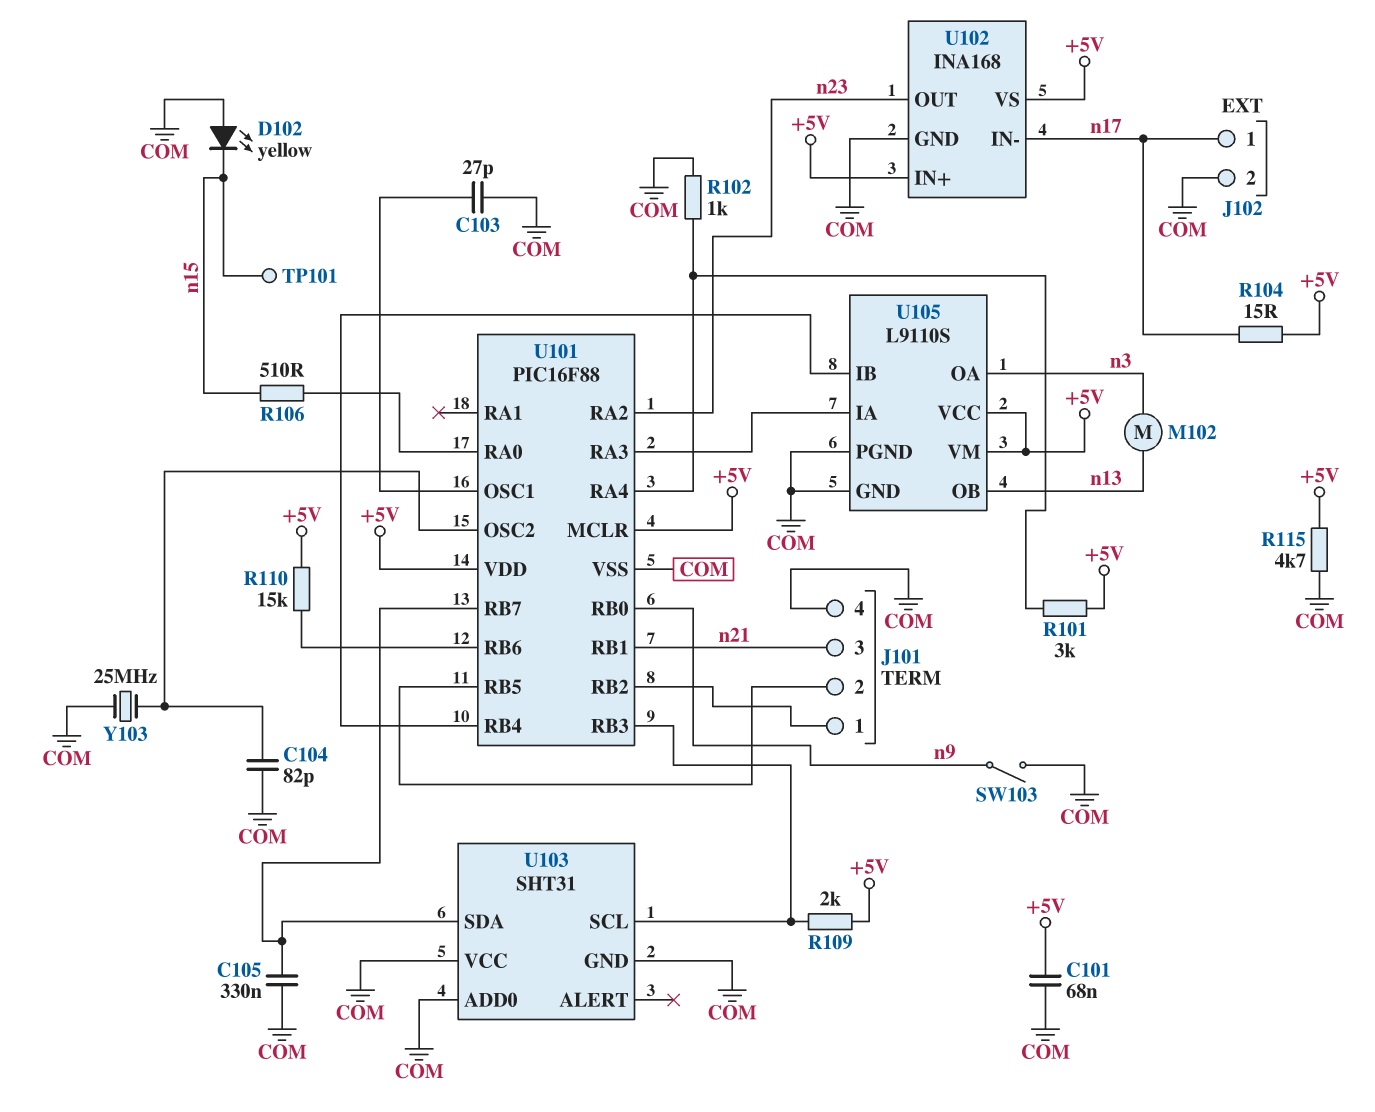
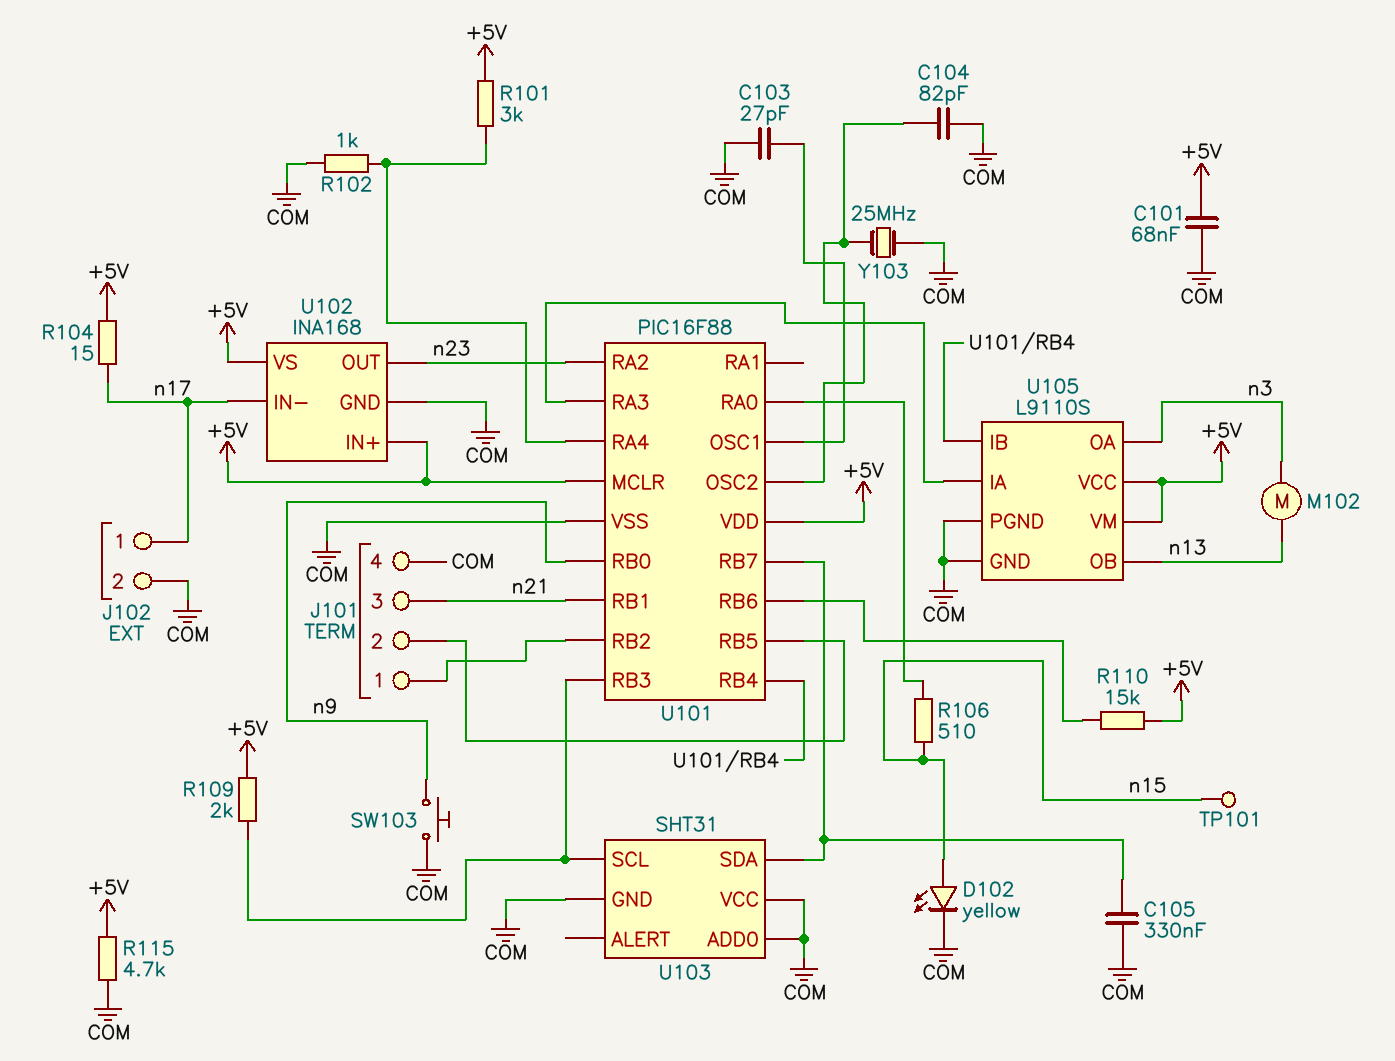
D102: LED yellow (A COM, K n15) -> LED yellow (A n15, K COM)
SW103: switch (COM, n9) -> button (COM, n9)

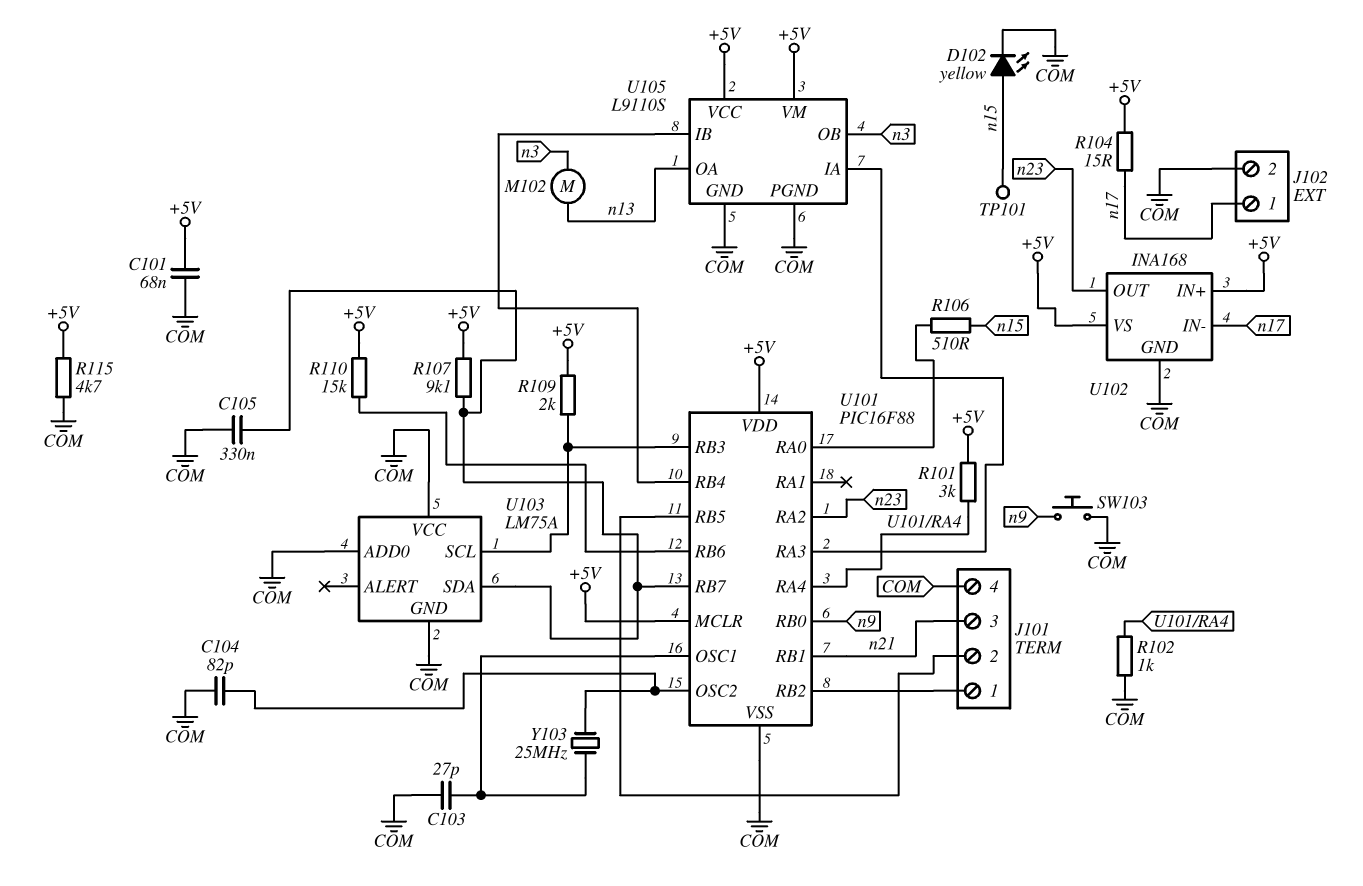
R107: none -> 9.1k (+5V, U101/RB7)
U103: SHT31 -> LM75A
U105 pin OA: n3 -> n13
U105 pin OB: n13 -> n3
Y103: 25MHz (COM, U101/OSC2) -> 25MHz (U101/OSC1, U101/OSC2)

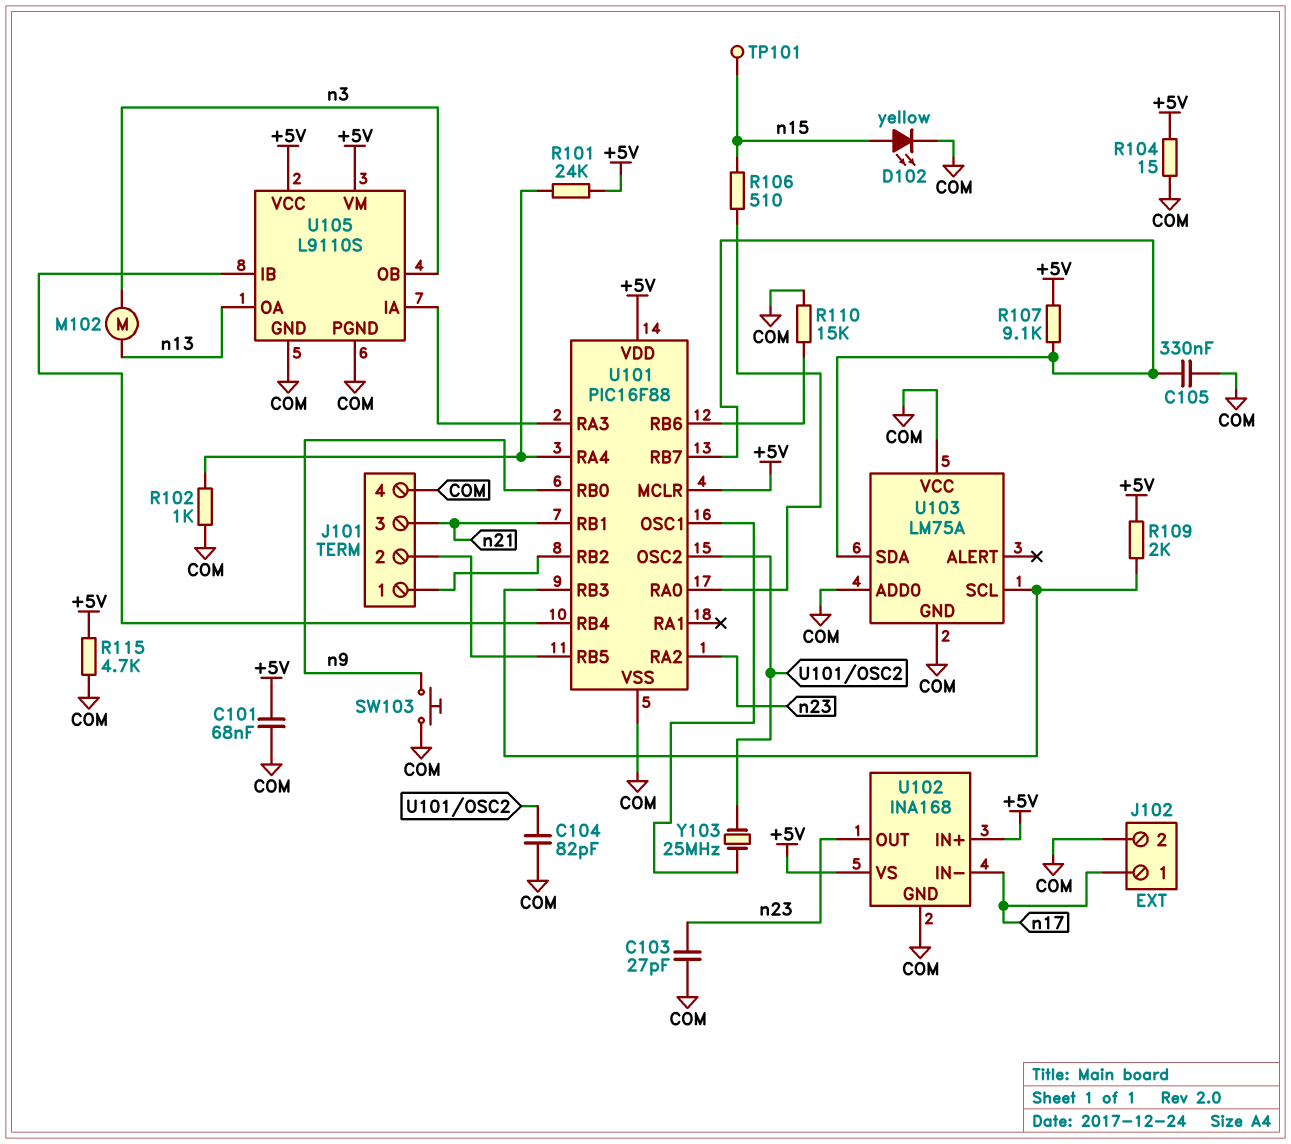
C103: 27pF (COM, U101/OSC1) -> 27pF (COM, n23)
R101: 3k (+5V, U101/RA4) -> 24k (+5V, U101/RA4)
R104: 15 (+5V, n17) -> 15 (+5V, COM)
R110: 15k (+5V, U101/RB6) -> 15k (COM, U101/RB6)

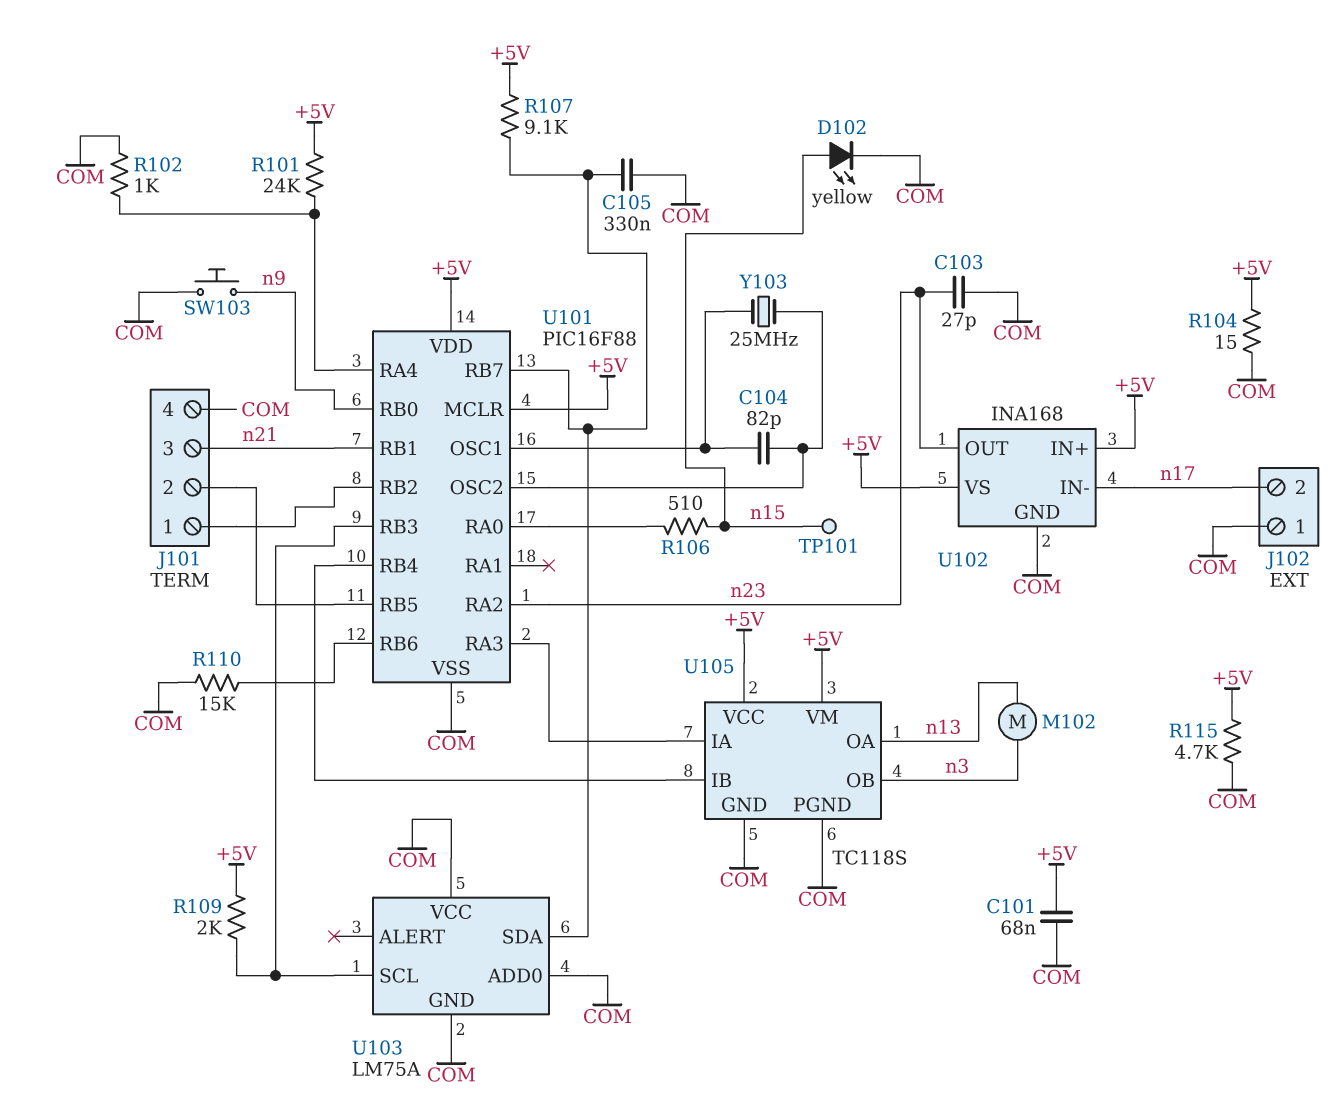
C104: 82pF (COM, U101/OSC2) -> 82pF (U101/OSC1, U101/OSC2)
J102 pin 1: n17 -> COM
J102 pin 2: COM -> n17
U105: L9110S -> TC118S

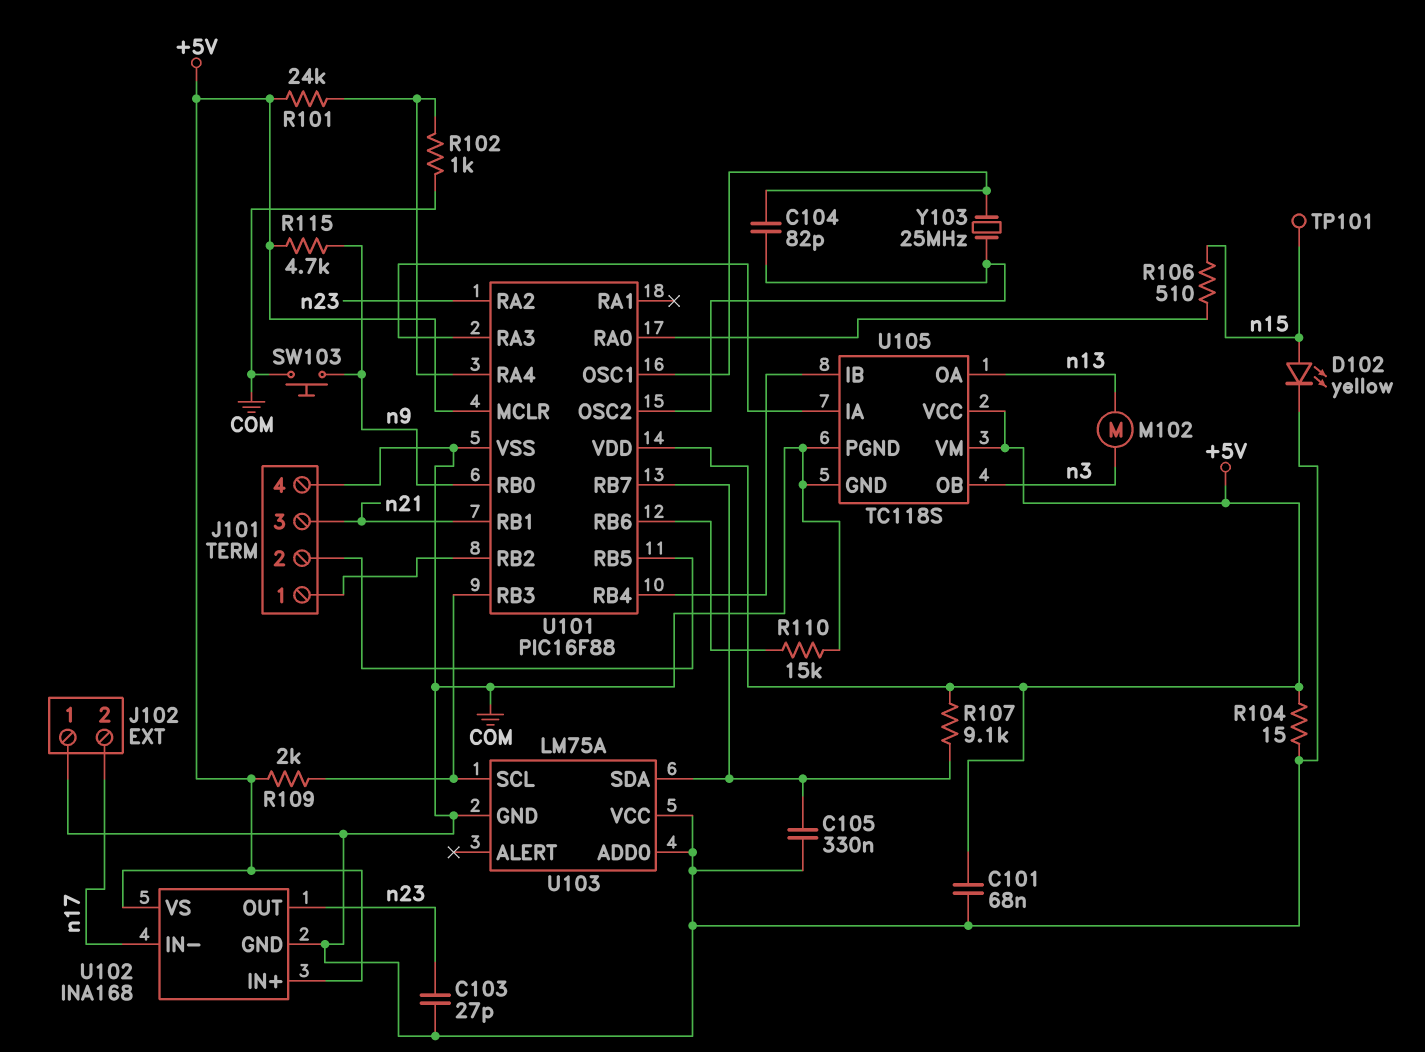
R115: 4.7k (+5V, COM) -> 4.7k (+5V, n9)

